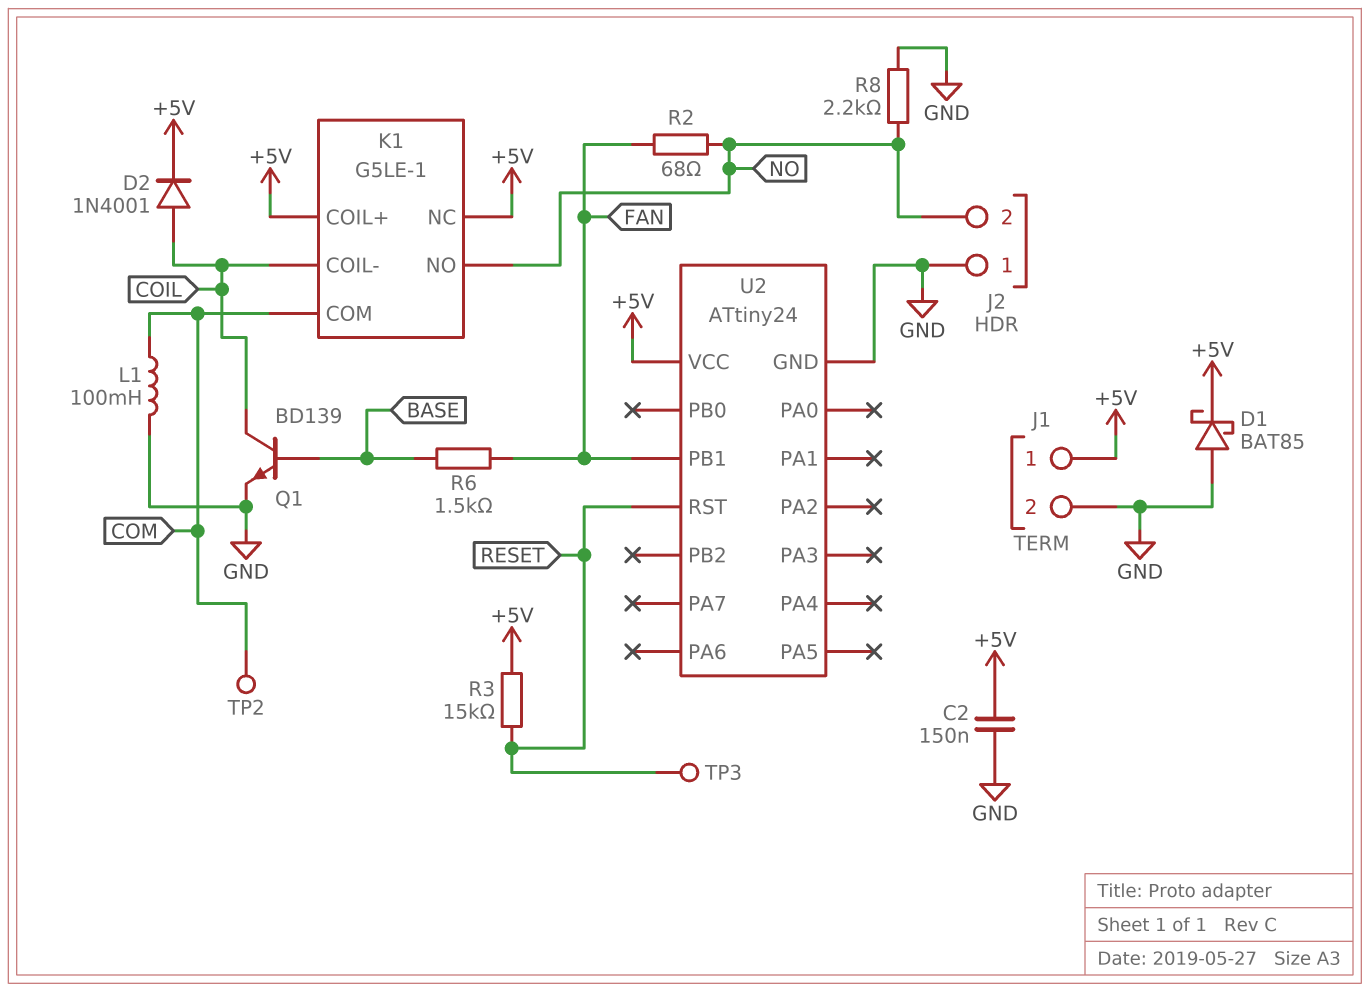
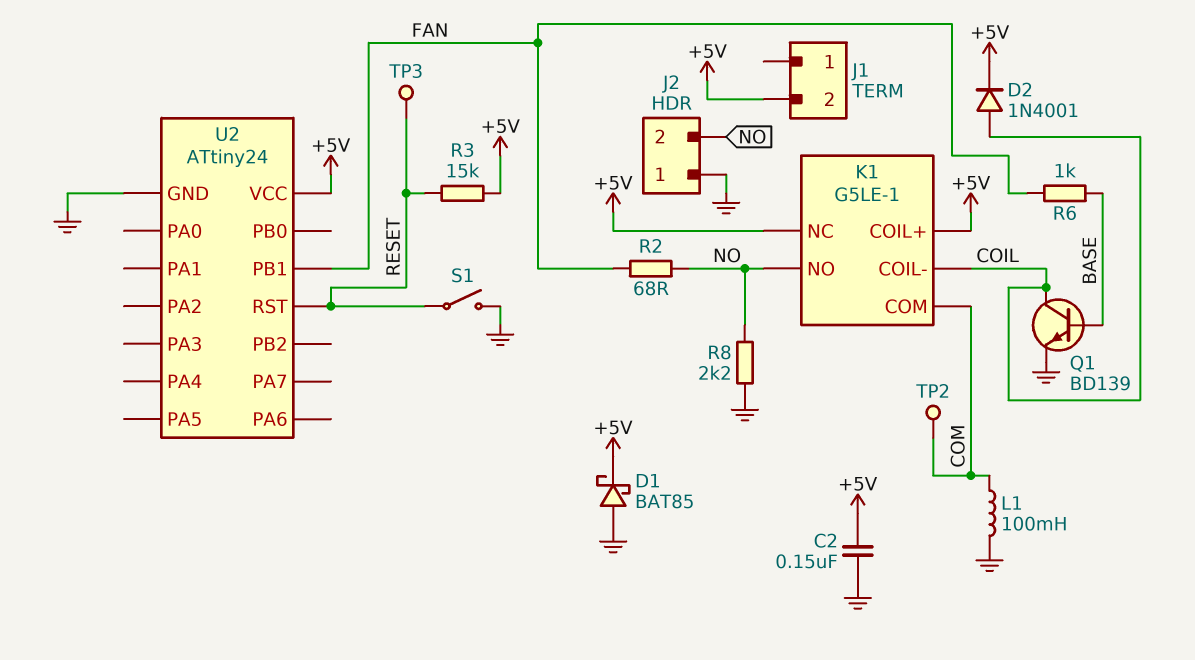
J1 pin 1: +5V -> none
J1 pin 2: GND -> +5V
R6: 1.5k (BASE, FAN) -> 1k (BASE, FAN)
S1: none -> switch (GND, RESET)

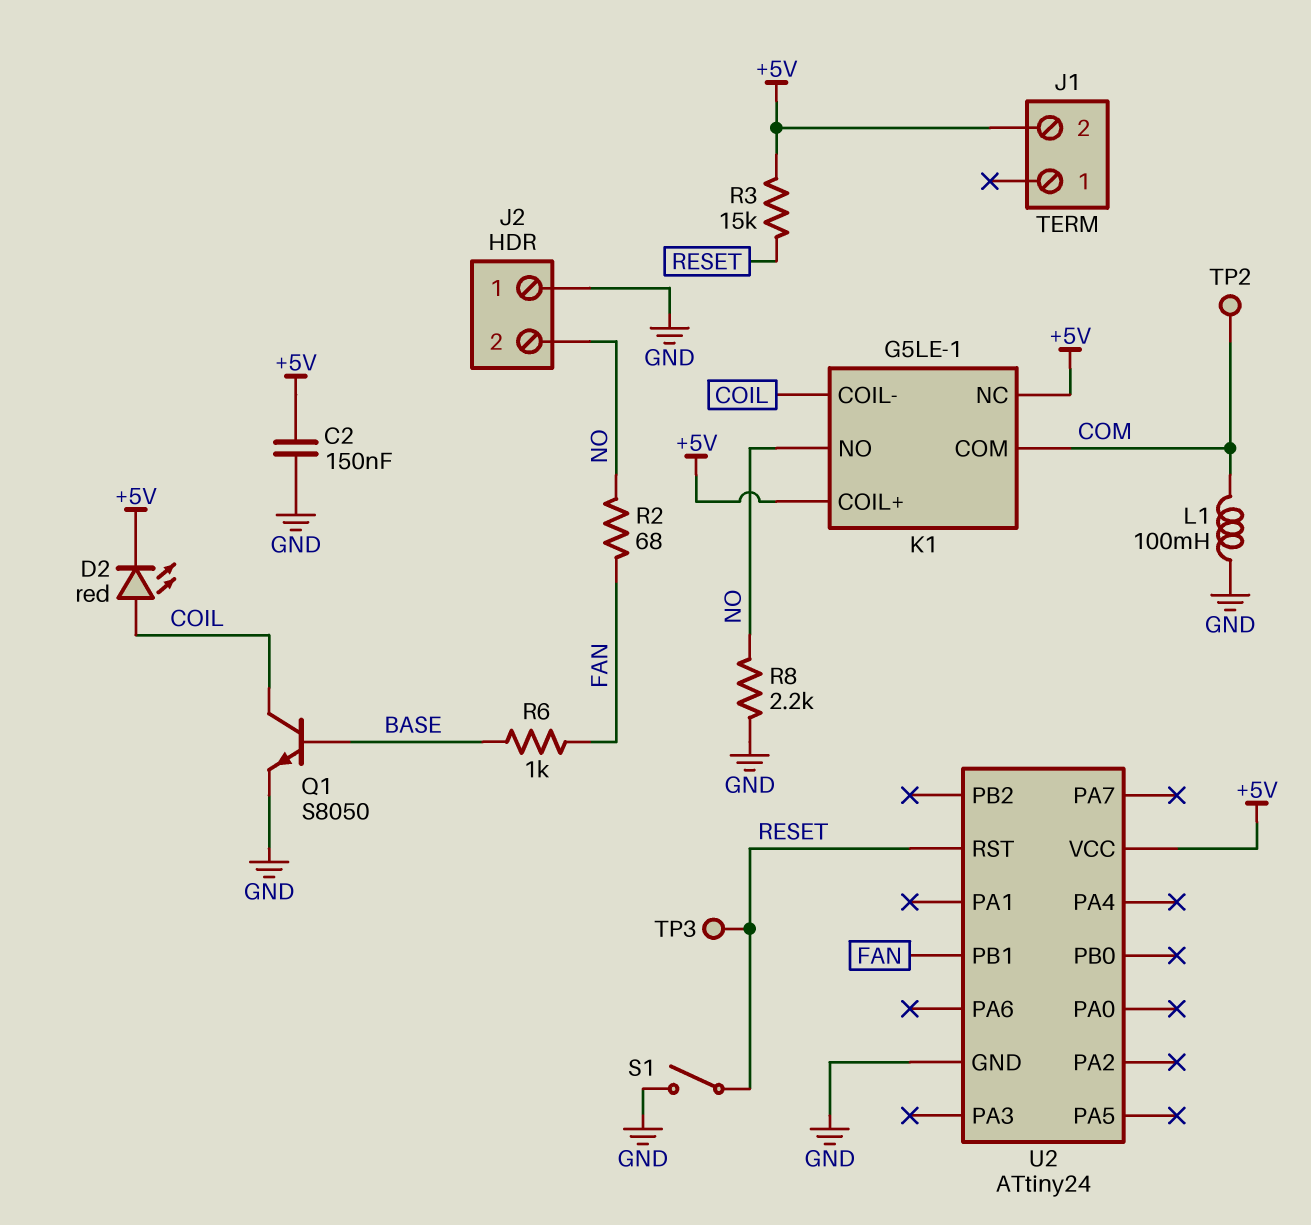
D1: schottky BAT85 (A GND, K +5V) -> none
D2: diode 1N4001 (A COIL, K +5V) -> LED red (A COIL, K +5V)
Q1: NPN BD139 (B BASE, C COIL, E GND) -> NPN S8050 (B BASE, C COIL, E GND)

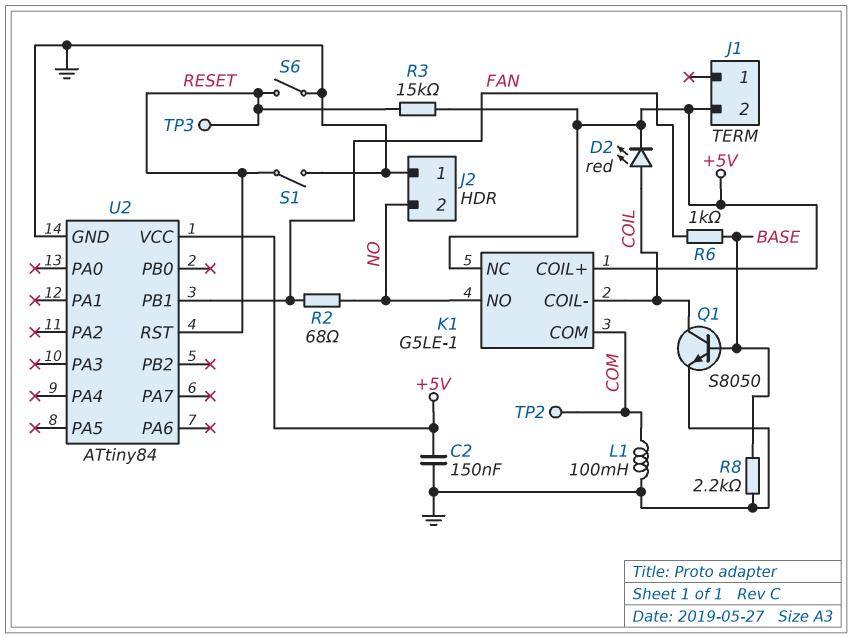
R8: 2.2k (GND, NO) -> 2.2k (BASE, GND)
S6: none -> switch (GND, RESET)
U2: ATtiny24 -> ATtiny84

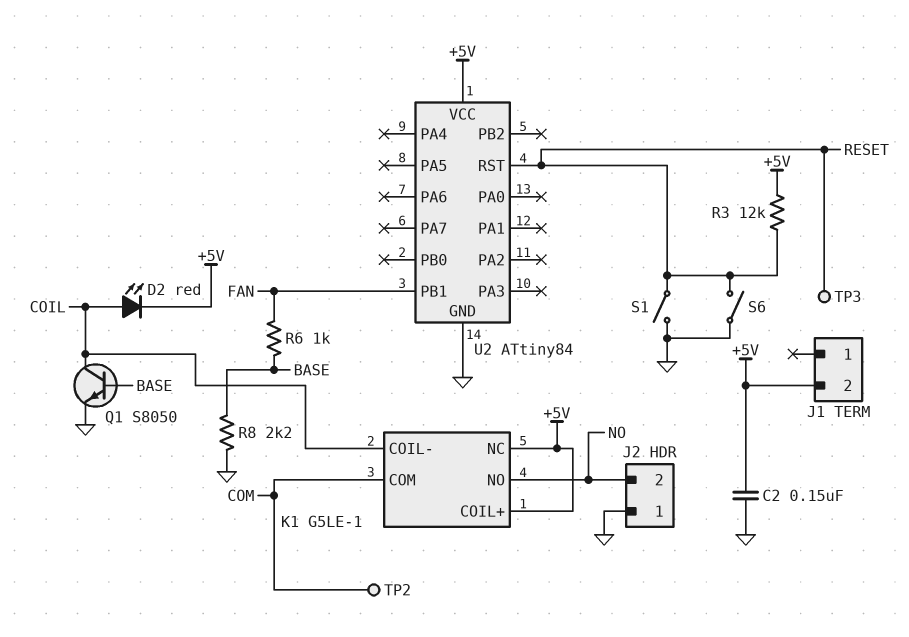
L1: 100mH (COM, GND) -> none
R2: 68 (FAN, NO) -> none
R3: 15k (+5V, RESET) -> 12k (+5V, RESET)

